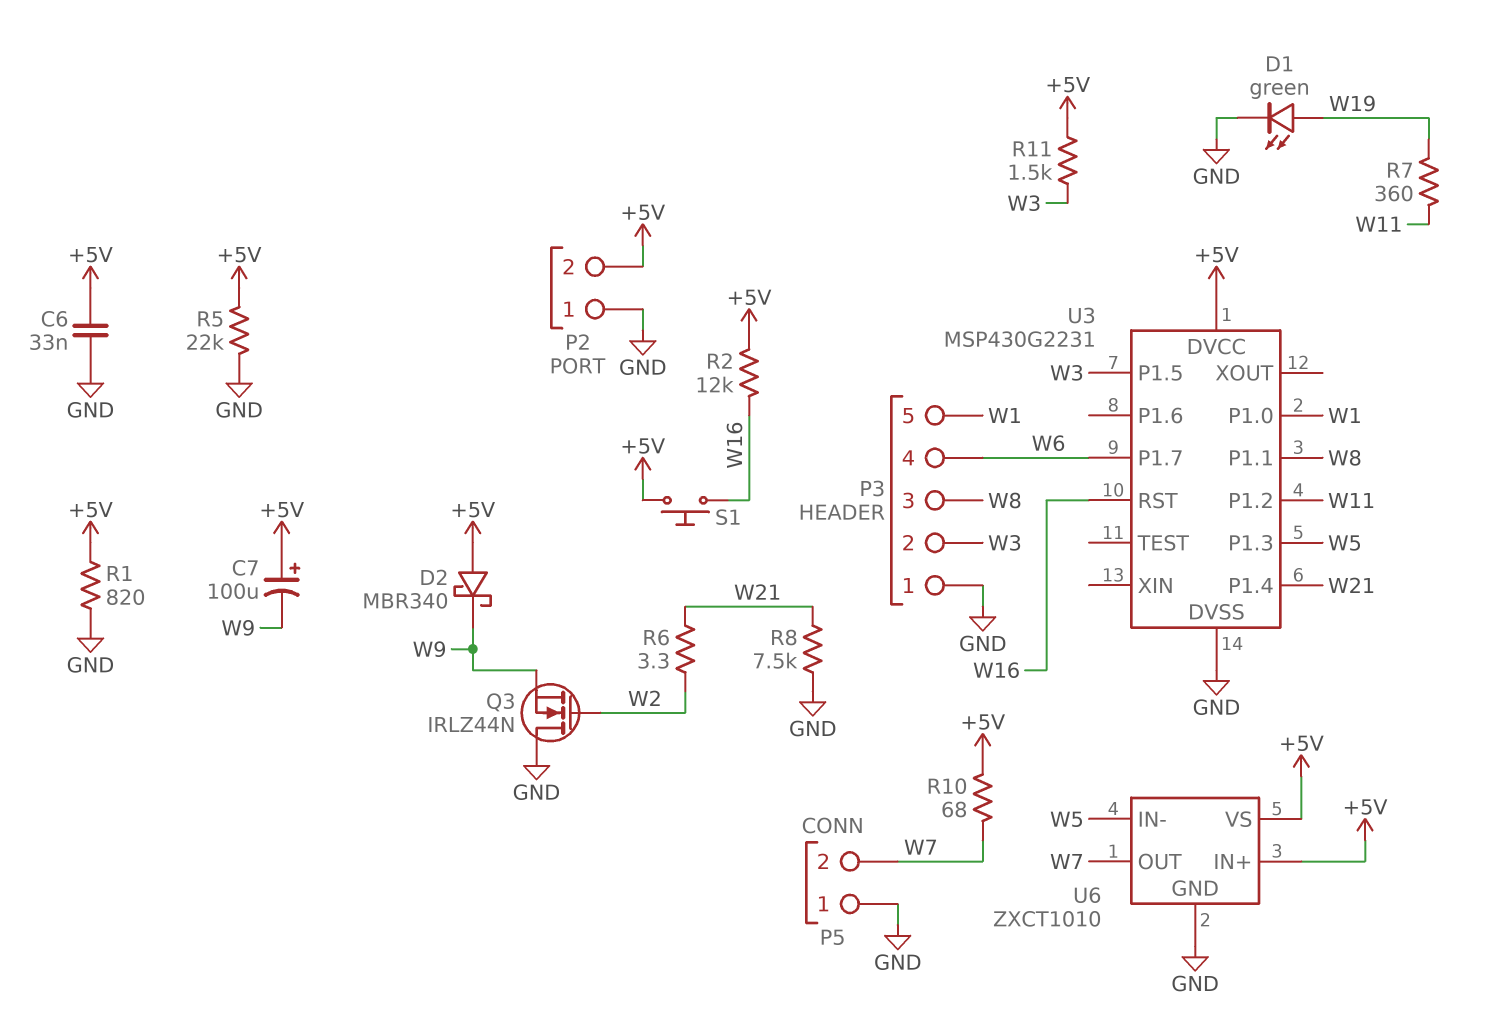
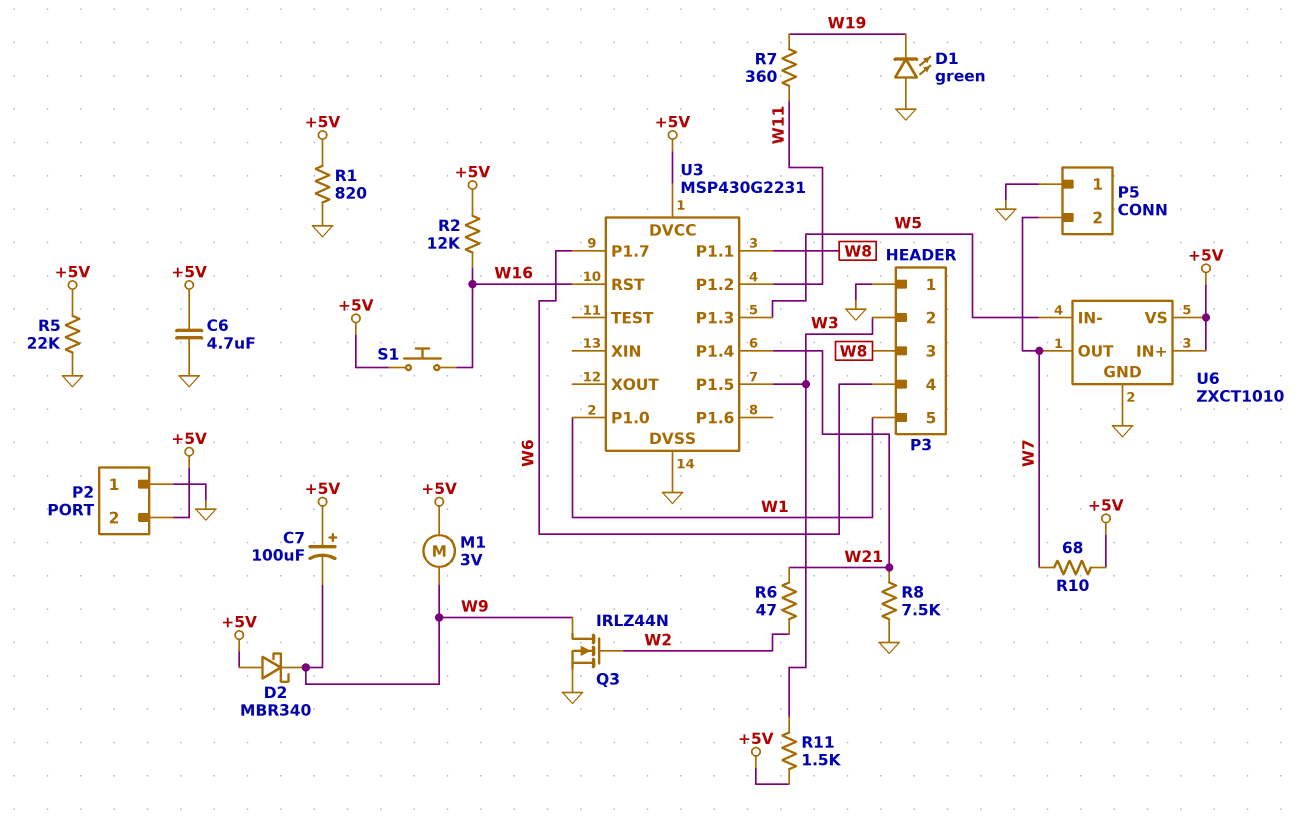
C6: 33nF (+5V, GND) -> 4.7uF (+5V, GND)
D1: LED green (A W19, K GND) -> LED green (A GND, K W19)
M1: none -> motor 3V (+5V, W9)
Q3: NMOS IRLZ44N (G W2, D GND, S W9) -> NMOS IRLZ44N (G W2, D W9, S GND)
R6: 3.3 (W2, W21) -> 47 (W2, W21)

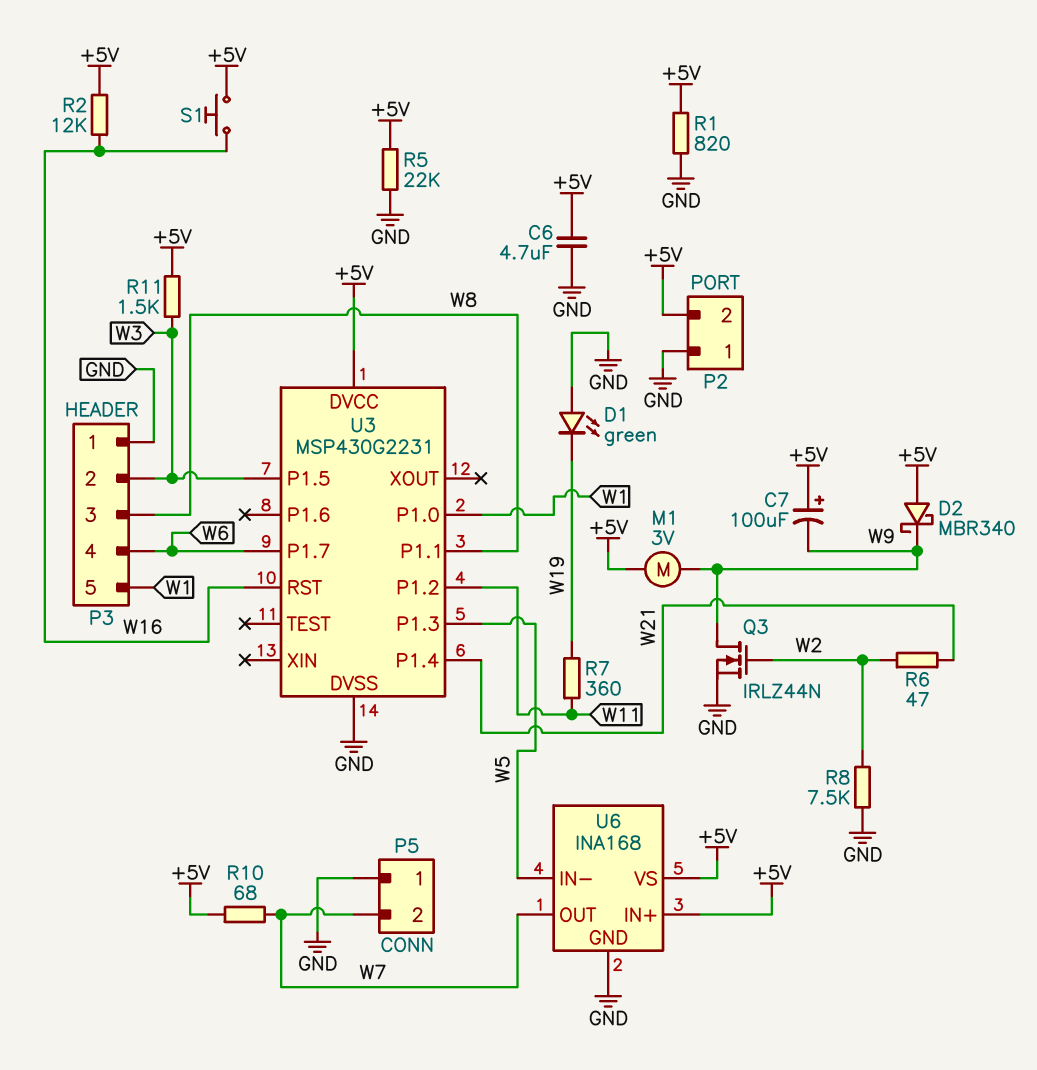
R8: 7.5k (GND, W21) -> 7.5k (GND, W2)
U6: ZXCT1010 -> INA168

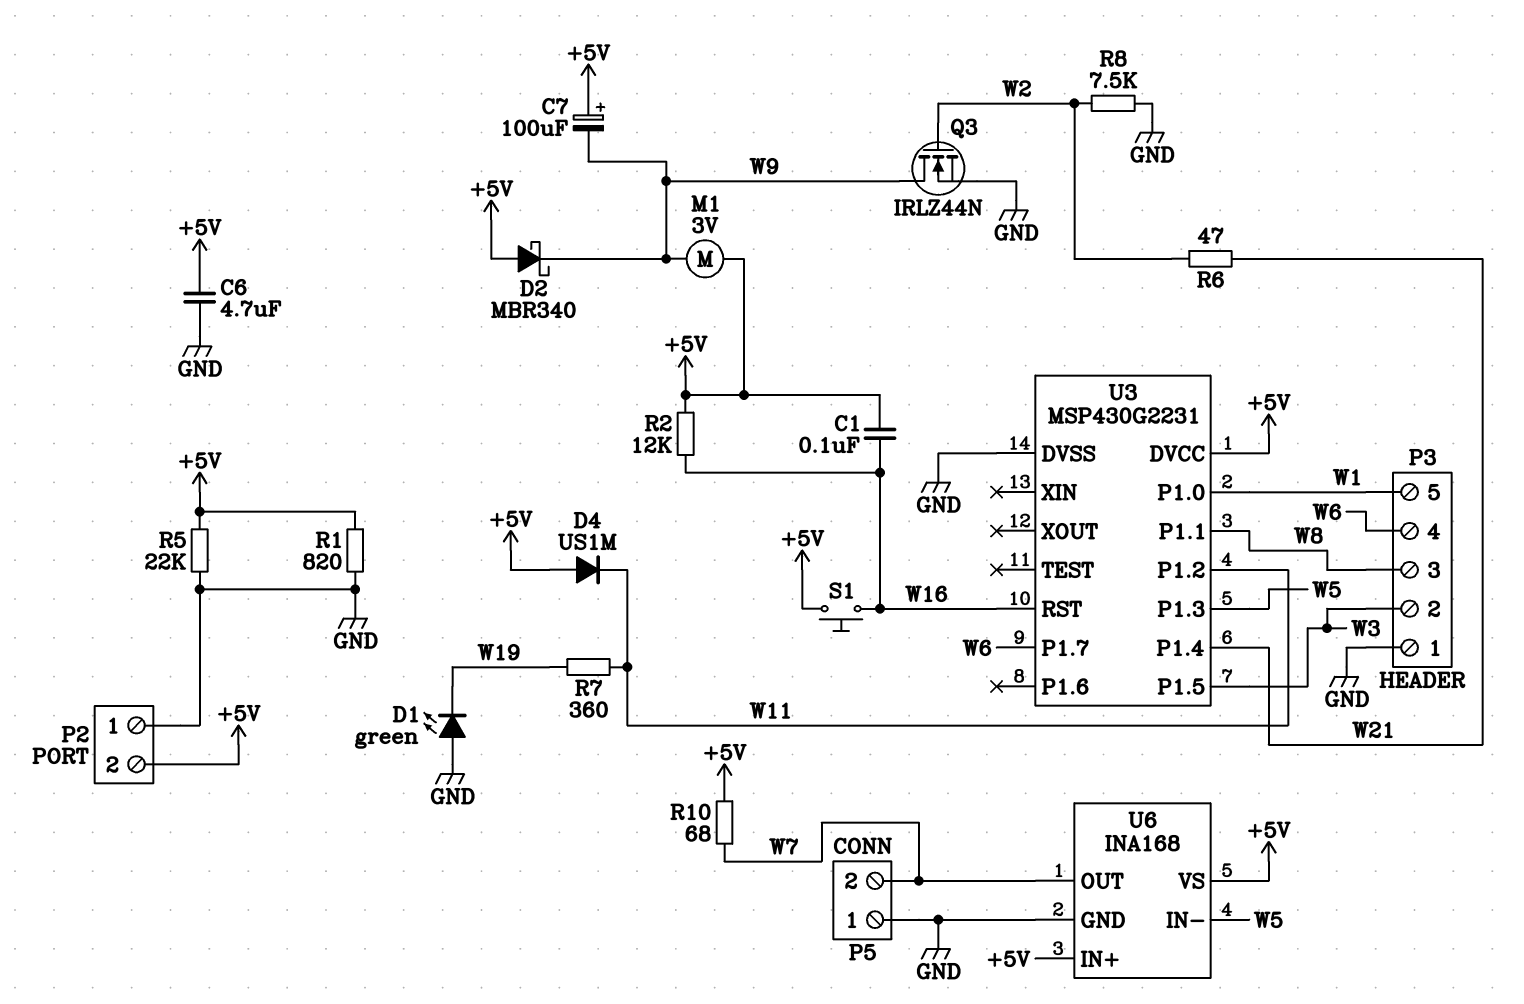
C1: none -> 100nF (+5V, W16)
D4: none -> diode US1M (A +5V, K W11)
R11: 1.5k (+5V, W3) -> none

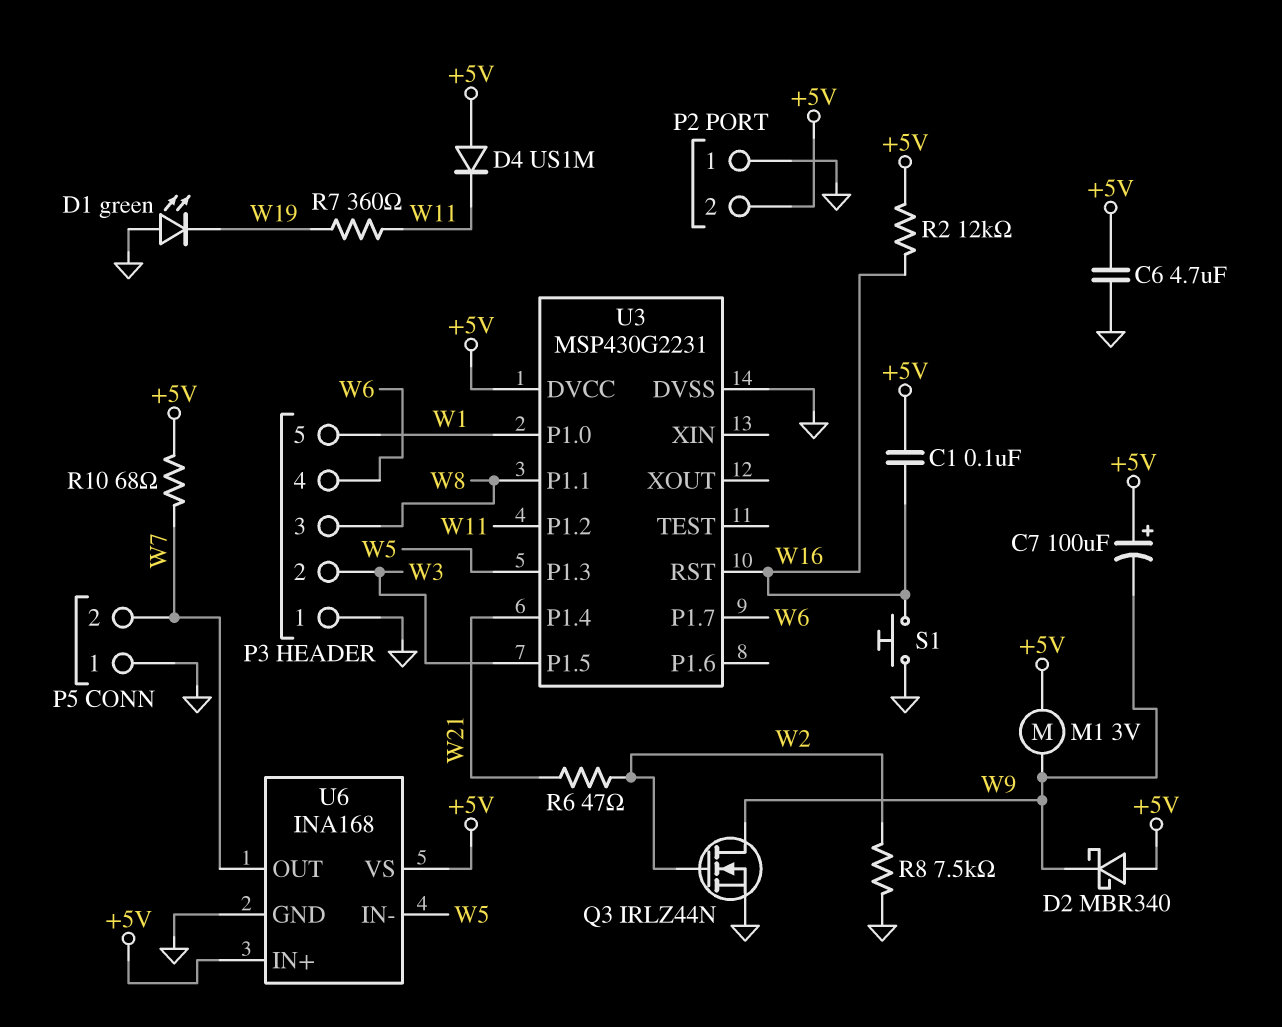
R1: 820 (+5V, GND) -> none
R5: 22k (+5V, GND) -> none
S1: button (+5V, W16) -> button (GND, W16)

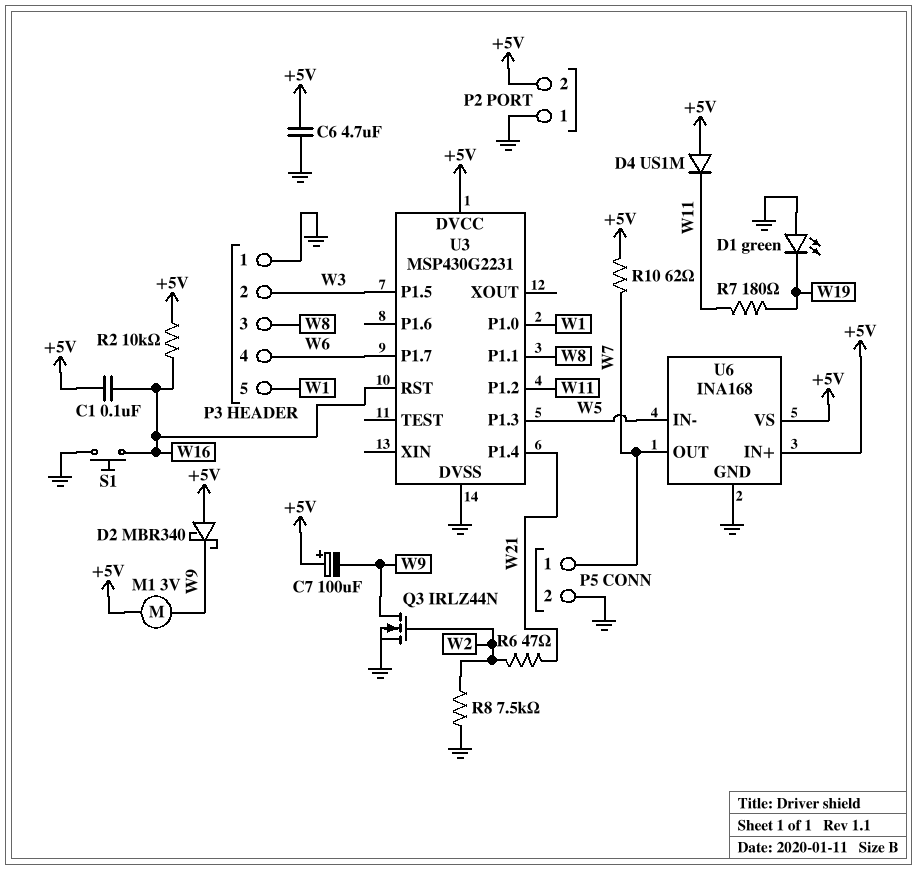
P5 pin 1: GND -> W7
P5 pin 2: W7 -> GND
R2: 12k (+5V, W16) -> 10k (+5V, W16)
R7: 360 (W11, W19) -> 180 (W11, W19)
R10: 68 (+5V, W7) -> 62 (+5V, W7)

